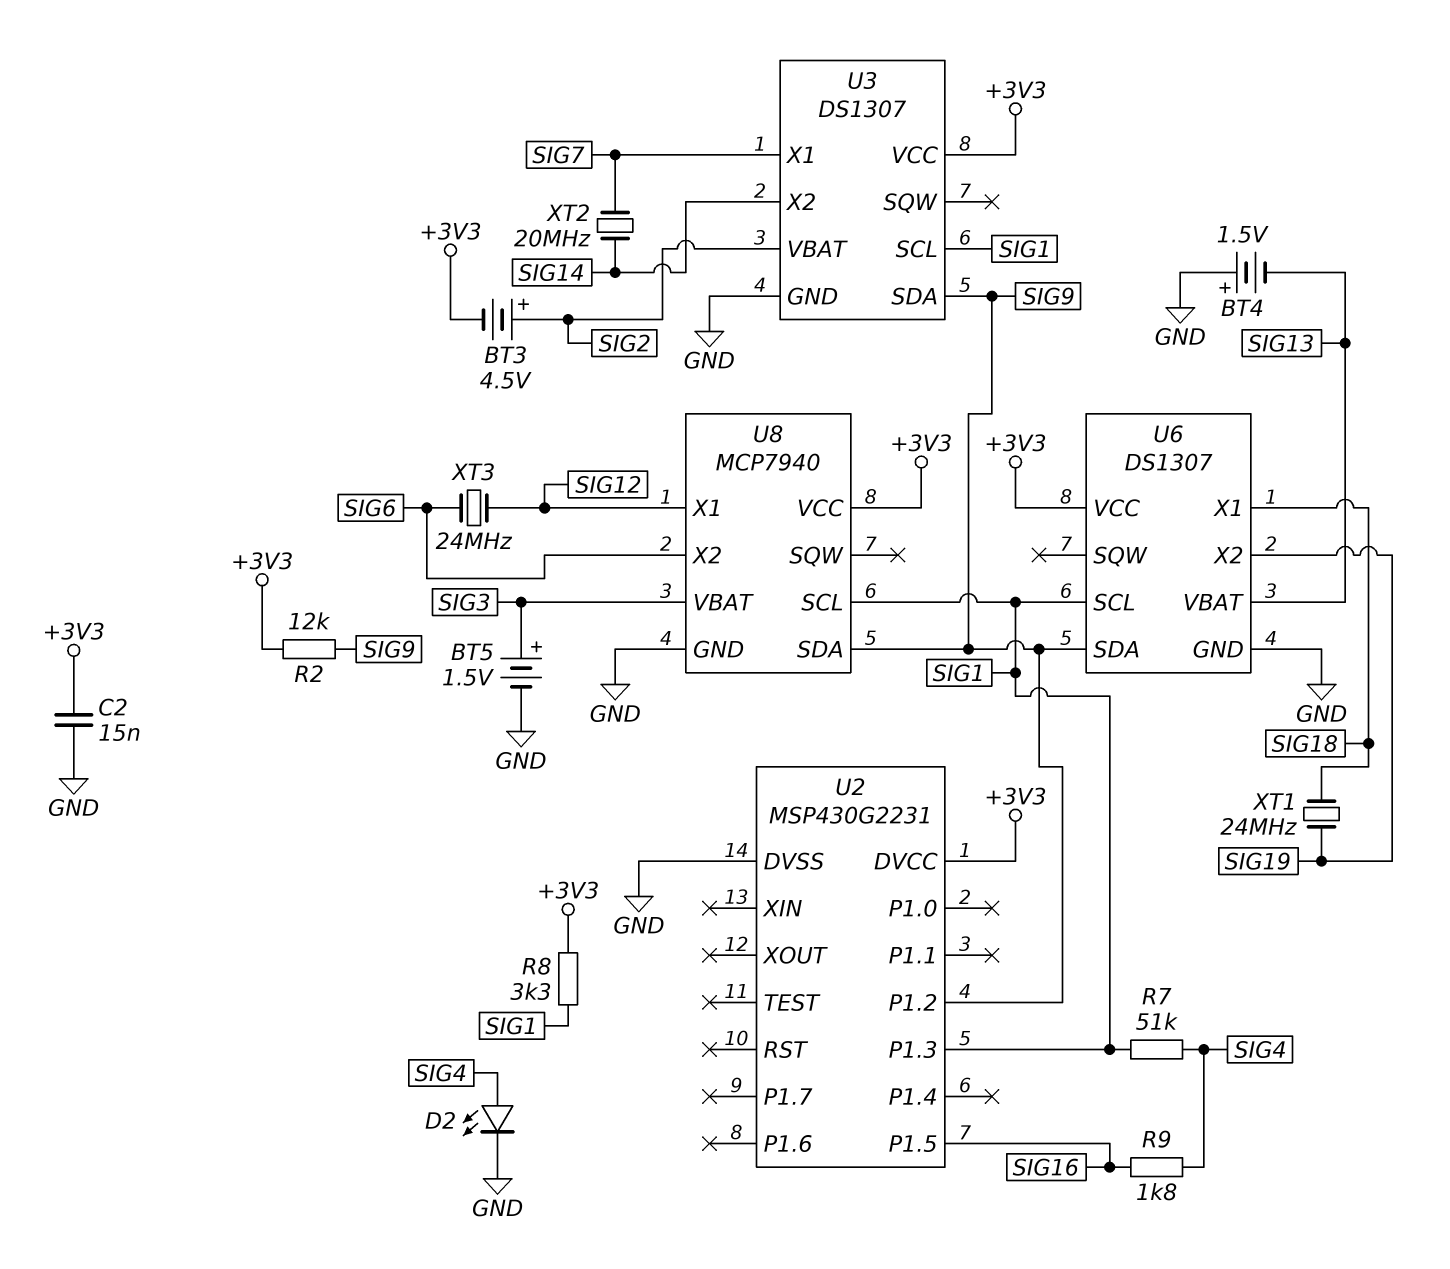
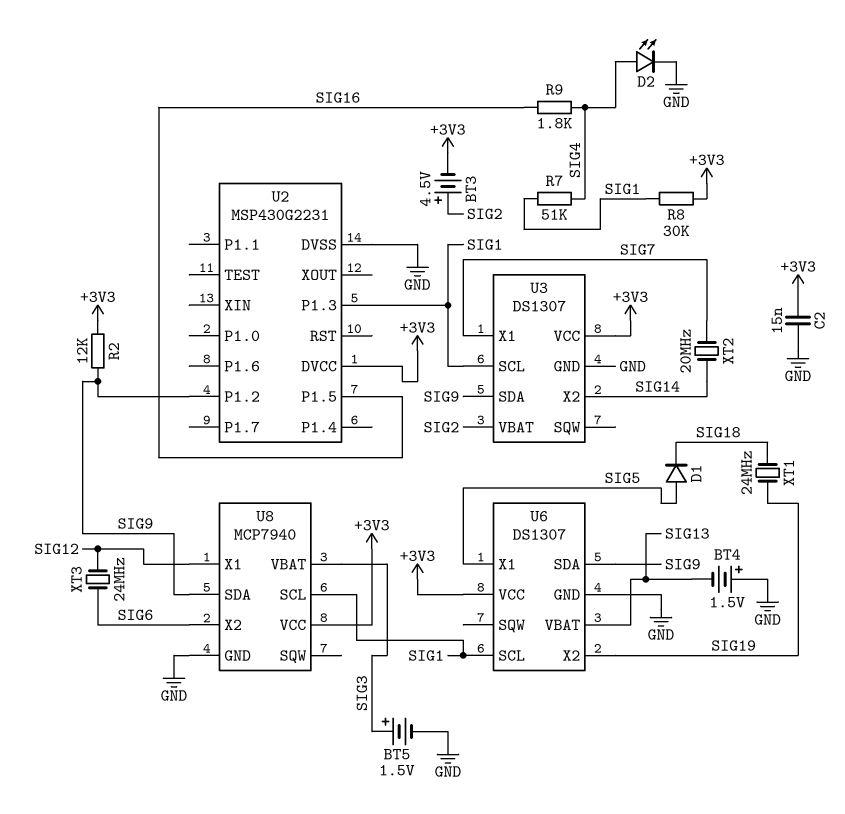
D1: none -> diode (A SIG5, K SIG18)
R8: 3.3k (+3V3, SIG1) -> 30k (+3V3, SIG1)
U6 pin X1: SIG18 -> SIG5

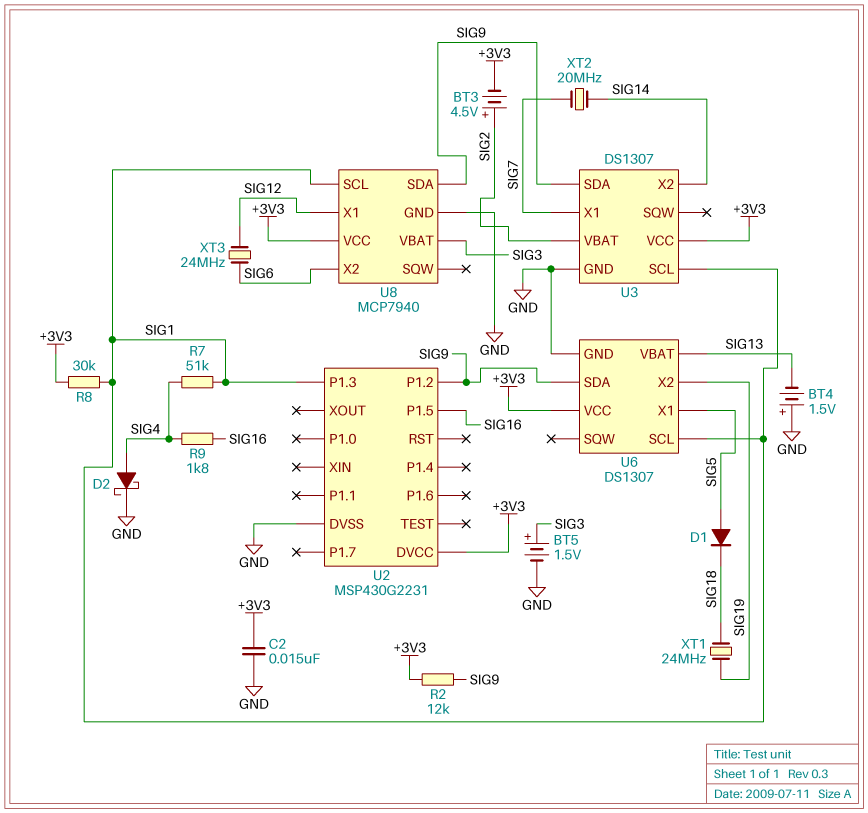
D2: LED (A SIG4, K GND) -> schottky (A SIG4, K GND)

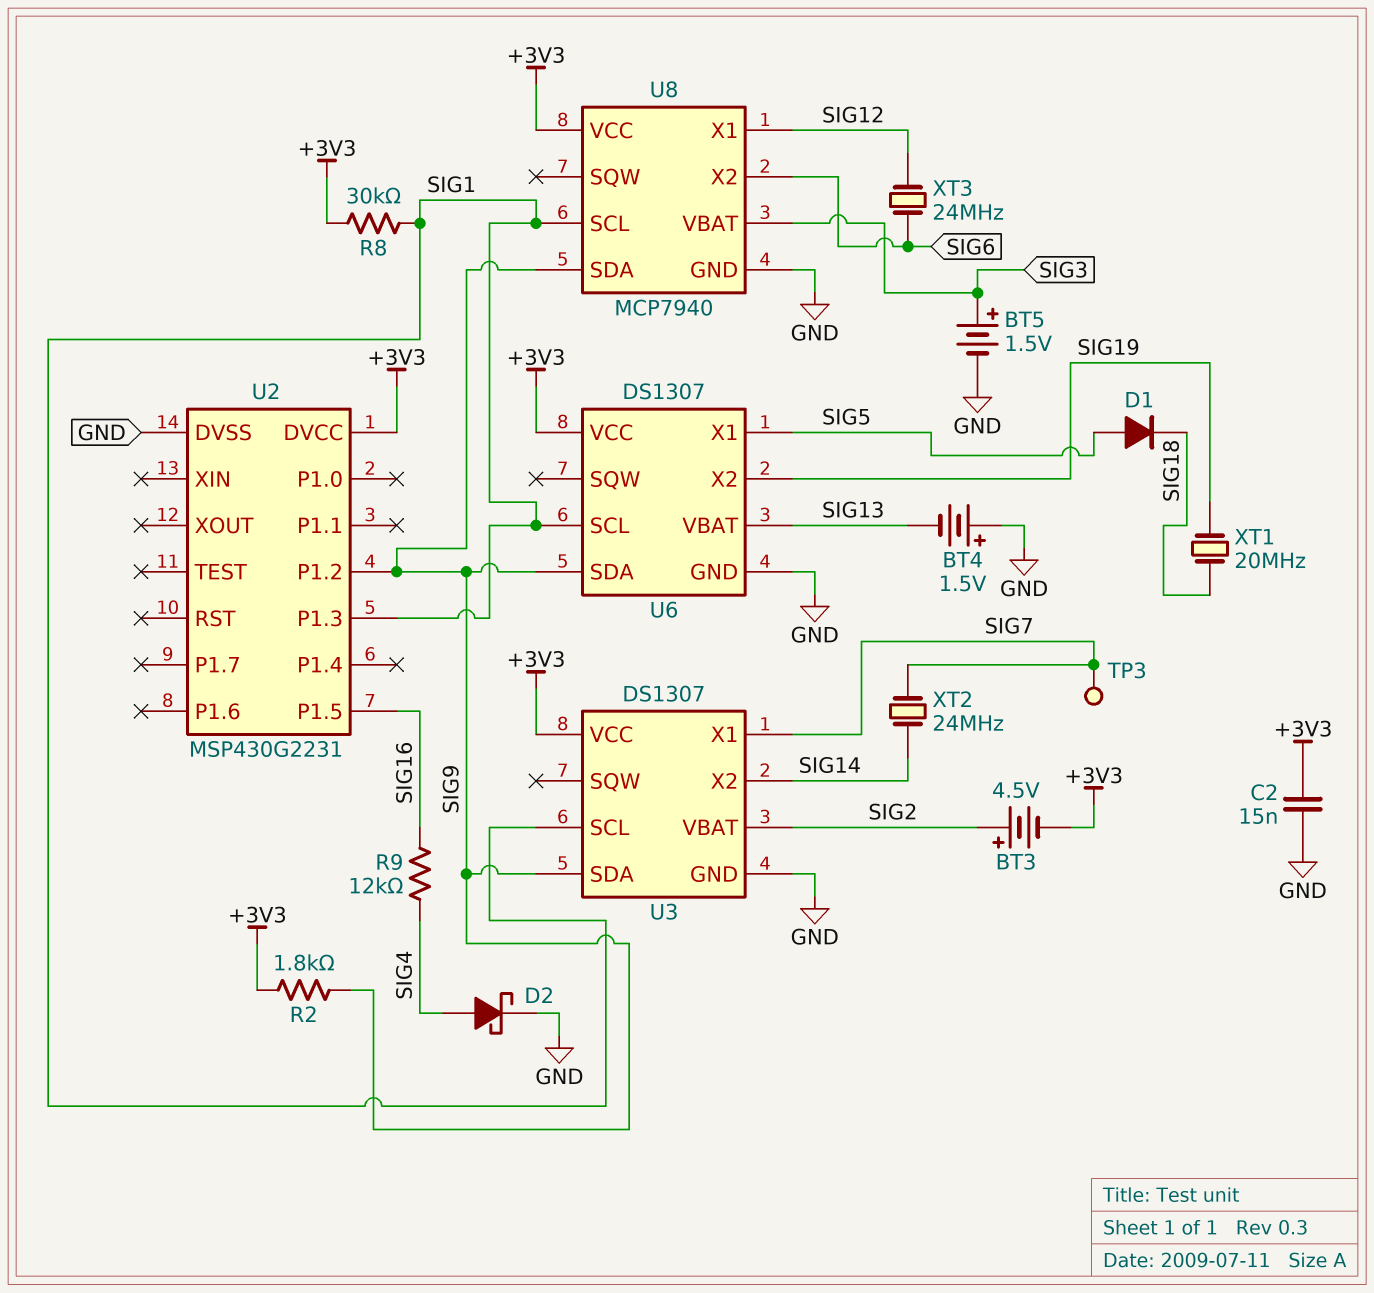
R2: 12k (+3V3, SIG9) -> 1.8k (+3V3, SIG9)
R7: 51k (SIG1, SIG4) -> none
R9: 1.8k (SIG4, SIG16) -> 12k (SIG4, SIG16)
TP3: none -> test point (SIG7)
XT1: 24MHz (SIG18, SIG19) -> 20MHz (SIG18, SIG19)
XT2: 20MHz (SIG7, SIG14) -> 24MHz (SIG7, SIG14)

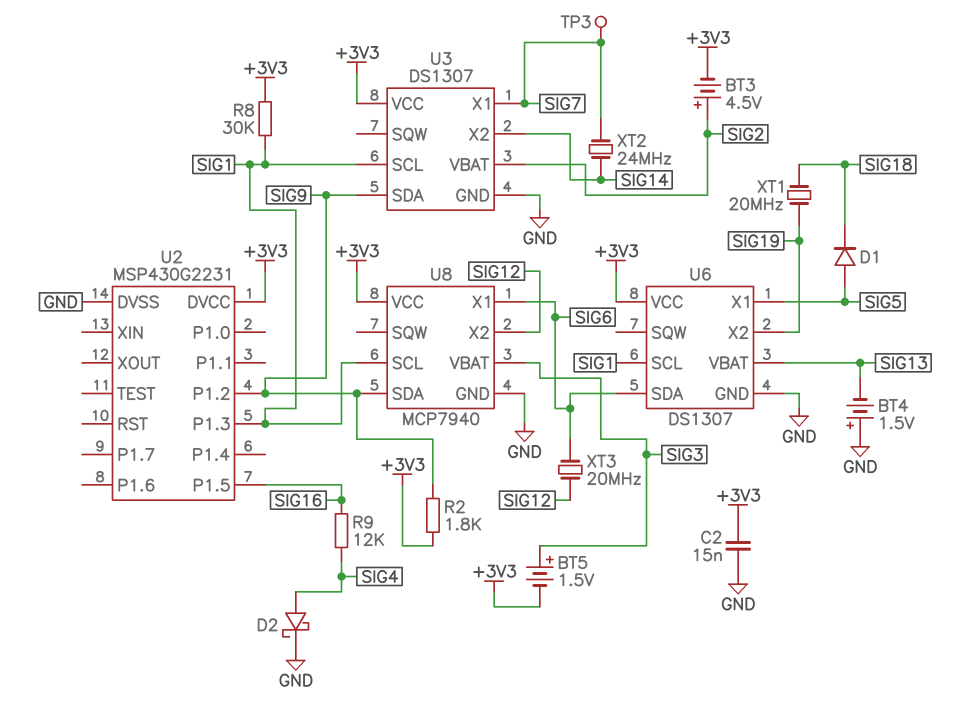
BT5: 1.5V (plus SIG3, minus GND) -> 1.5V (plus SIG3, minus +3V3)
U6 pin SDA: SIG9 -> SIG6
U8 pin X1: SIG12 -> SIG6
U8 pin X2: SIG6 -> SIG12
XT3: 24MHz (SIG6, SIG12) -> 20MHz (SIG6, SIG12)

